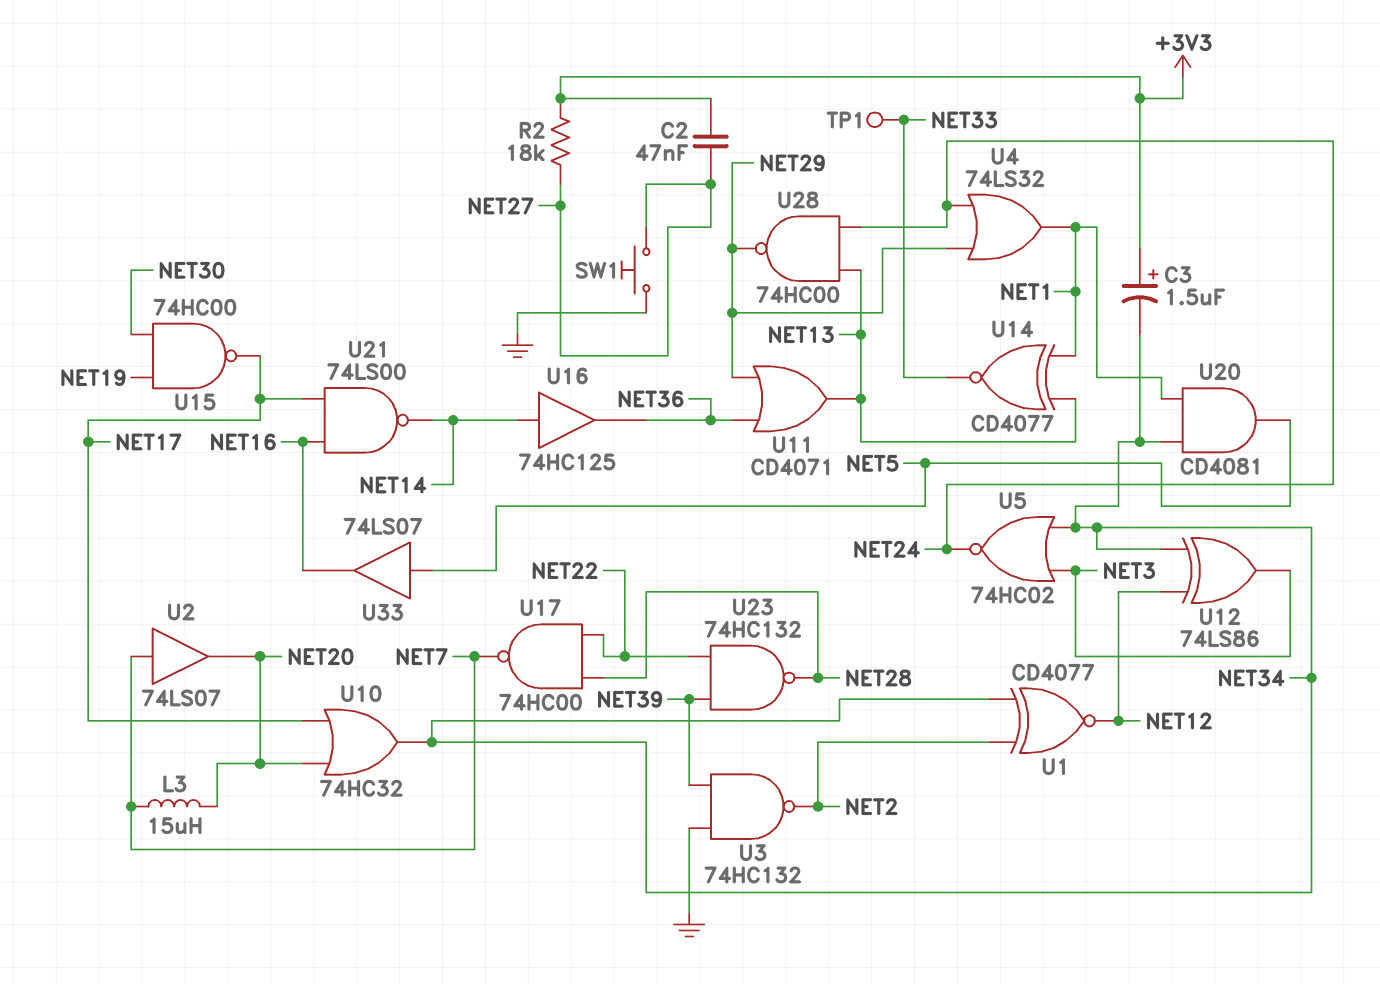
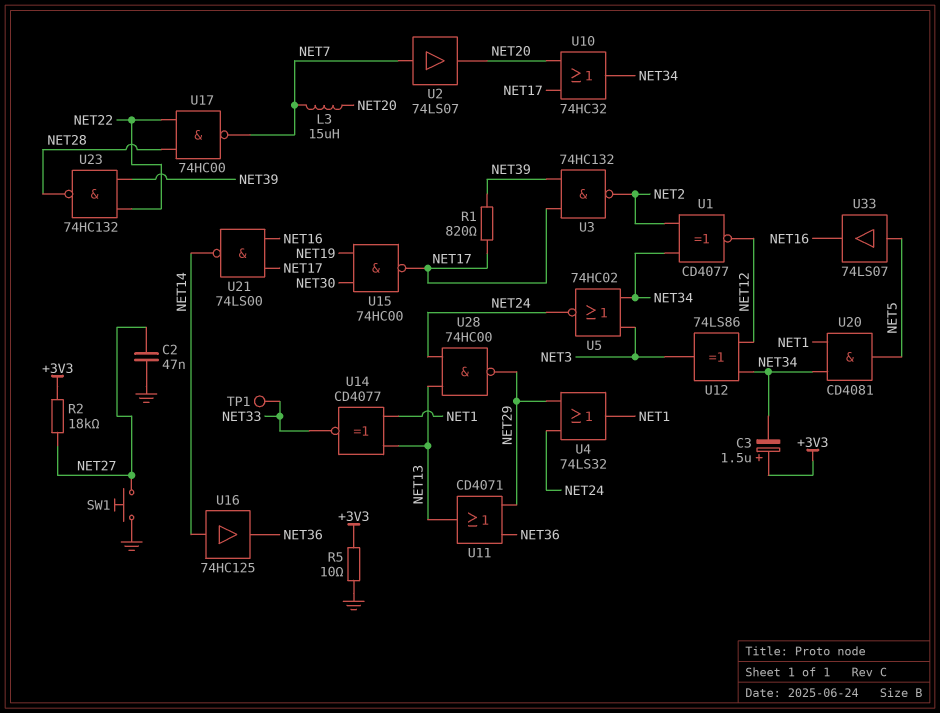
C2: 47nF (+3V3, NET27) -> 47nF (GND, NET27)
R1: none -> 820 (NET17, NET39)
R5: none -> 10 (+3V3, GND)
U3: NAND 74HC132 (in GND, in NET39, out NET2) -> NAND 74HC132 (in NET17, in NET39, out NET2)

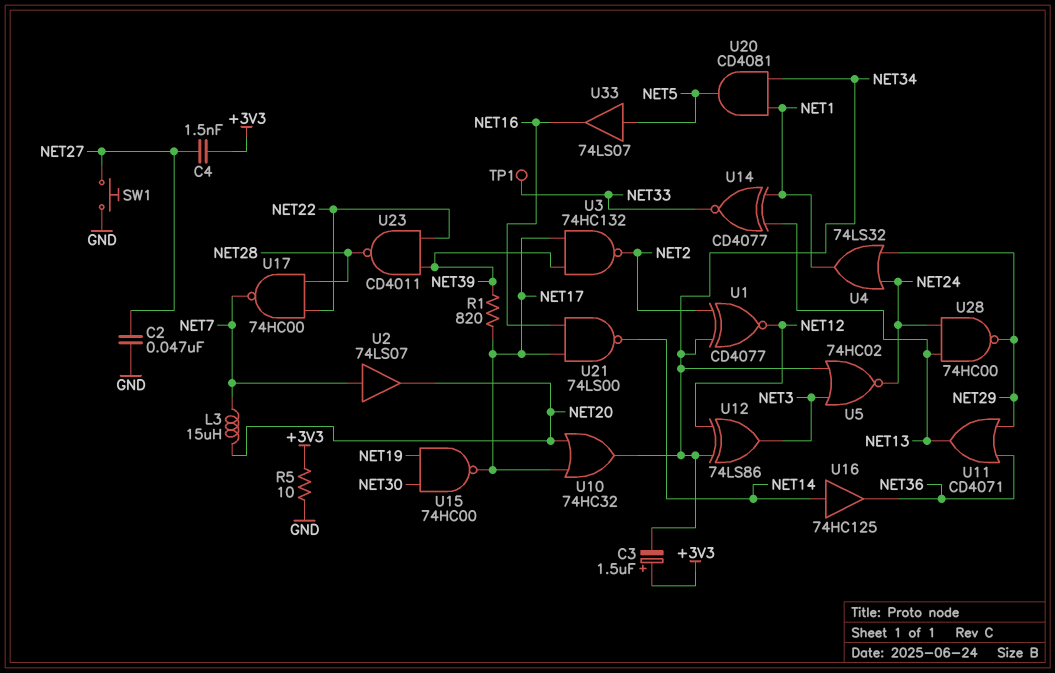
C4: none -> 1.5nF (+3V3, NET27)
R2: 18k (+3V3, NET27) -> none
U23: NAND 74HC132 (in NET22, in NET39, out NET28) -> NAND CD4011 (in NET22, in NET39, out NET28)

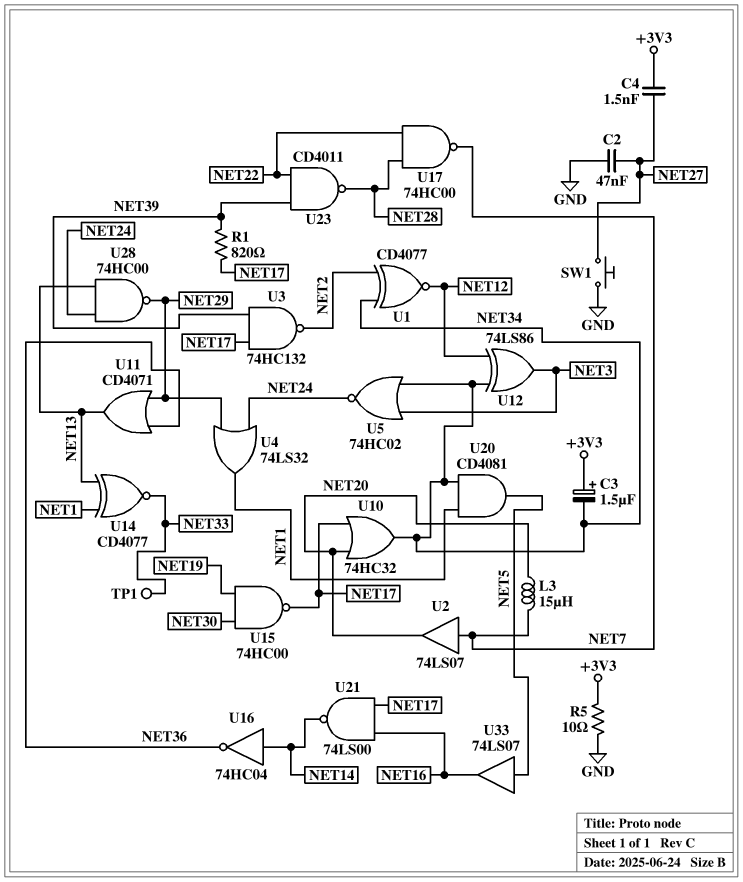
U16: buffer 74HC125 (in NET14, out NET36) -> NOT 74HC04 (in NET14, out NET36)

